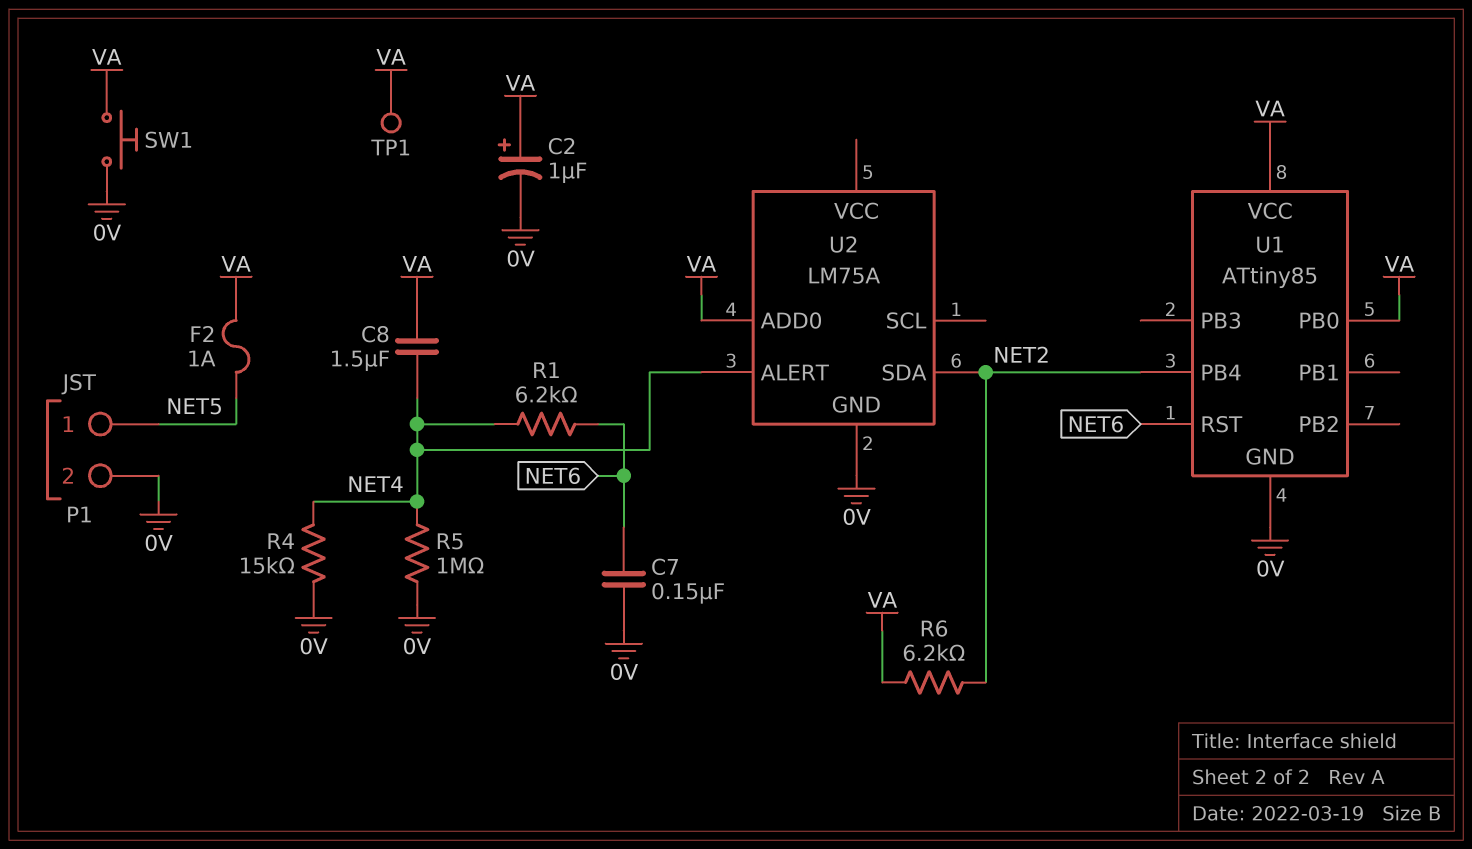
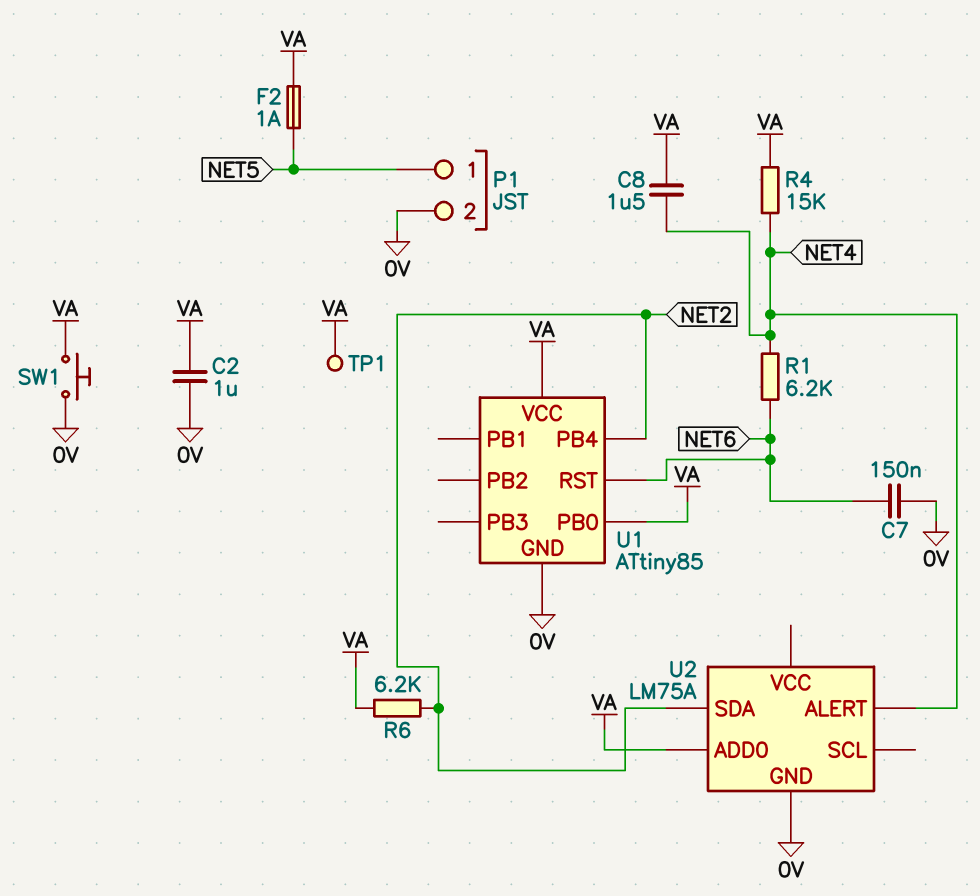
C2: 1uF (plus VA, minus 0V) -> 1uF (0V, VA)
R4: 15k (0V, NET4) -> 15k (NET4, VA)
R5: 1M (0V, NET4) -> none

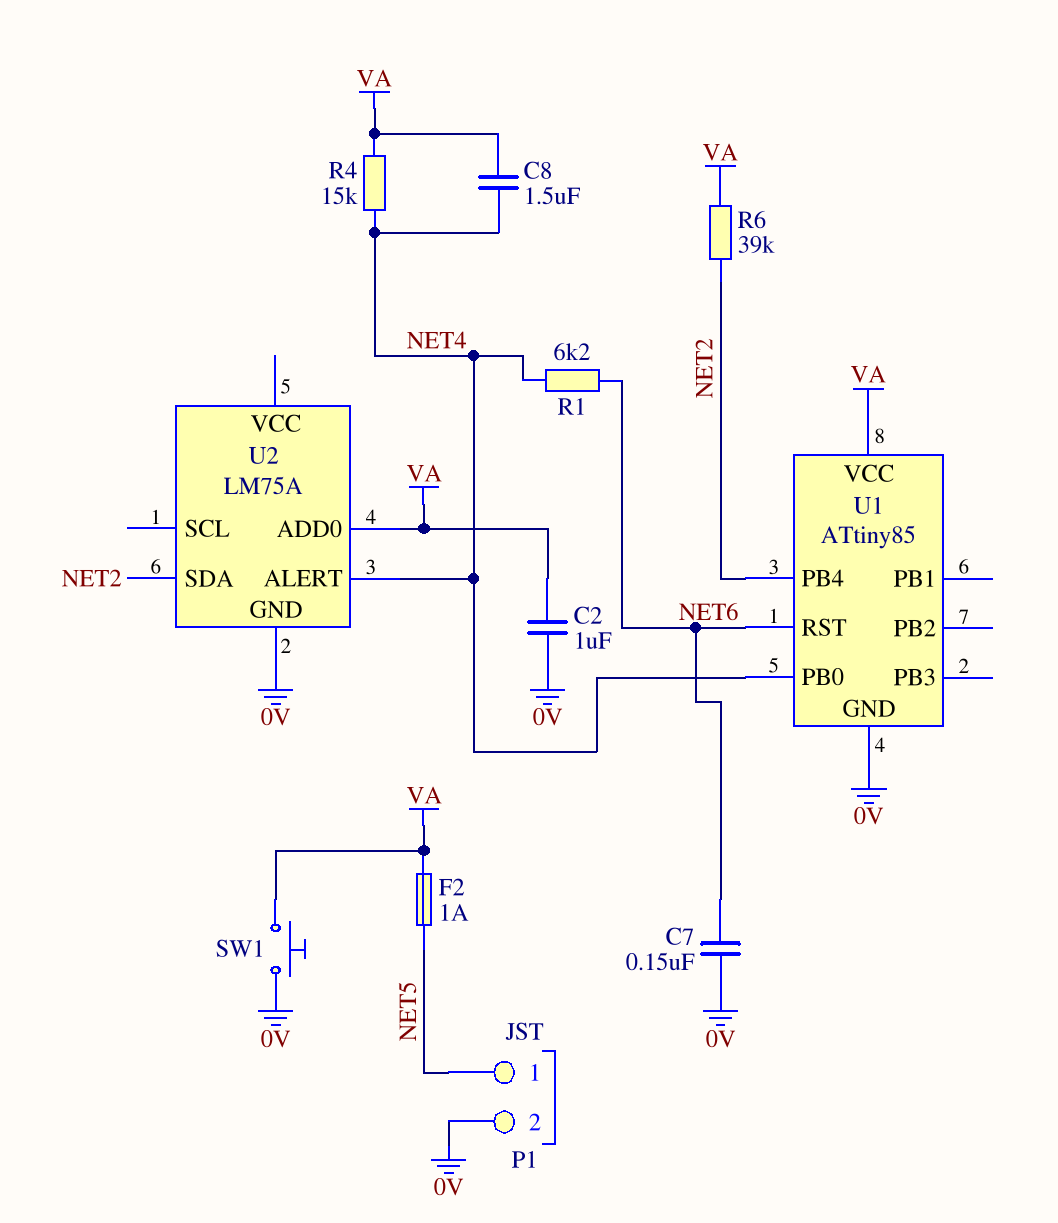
R6: 6.2k (NET2, VA) -> 39k (NET2, VA)
TP1: test point (VA) -> none
U1 pin PB0: VA -> NET4

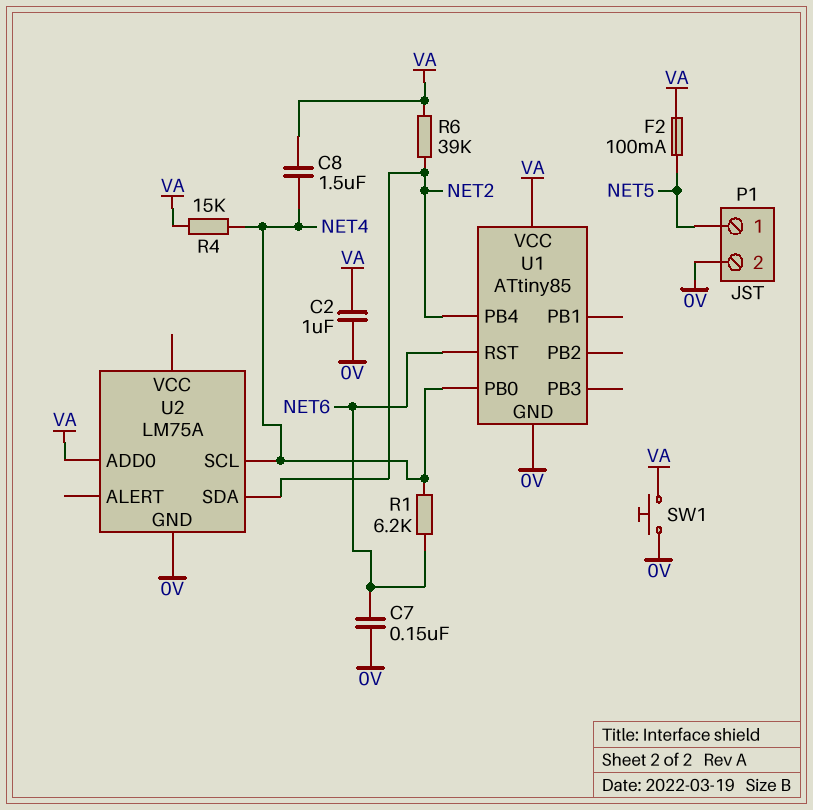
F2: 1A (NET5, VA) -> 100mA (NET5, VA)
U2 pin ALERT: NET4 -> none
U2 pin SCL: none -> NET4

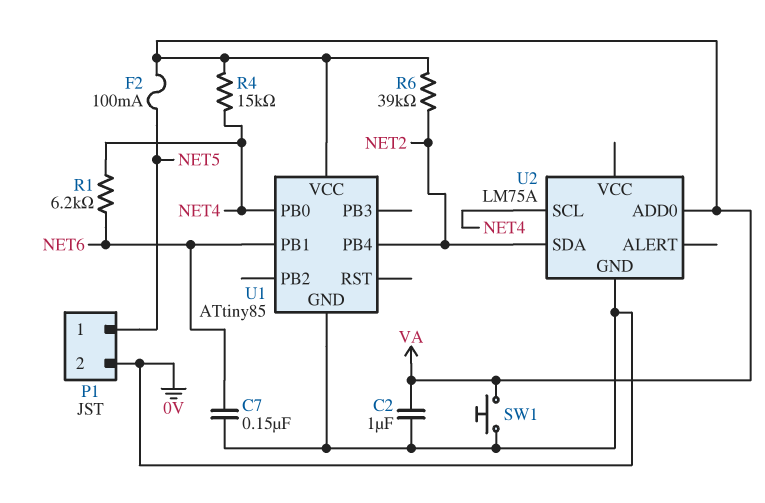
C8: 1.5uF (NET4, VA) -> none
U1 pin PB1: none -> NET6
U1 pin RST: NET6 -> none

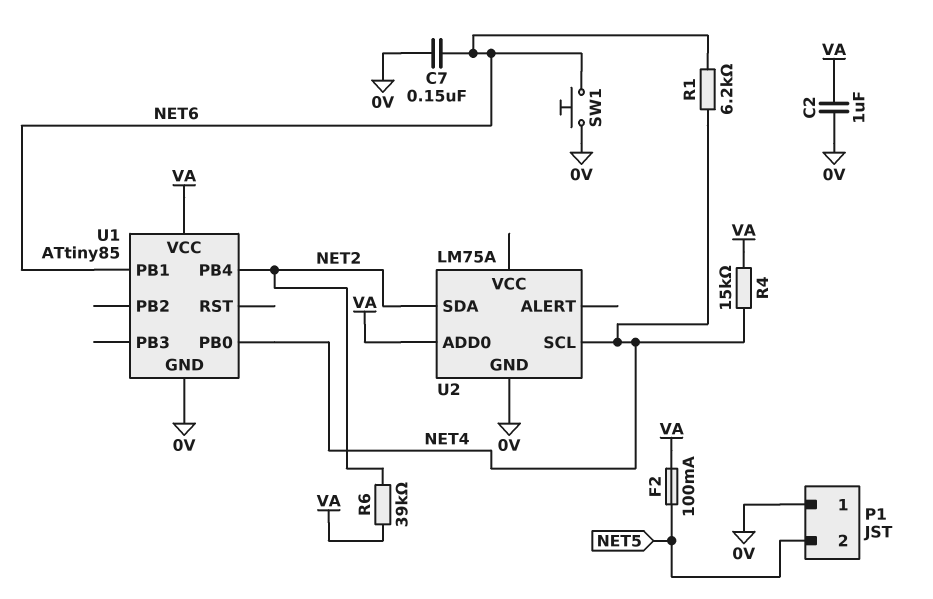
P1 pin 1: NET5 -> 0V
P1 pin 2: 0V -> NET5
SW1: button (0V, VA) -> button (0V, NET6)

